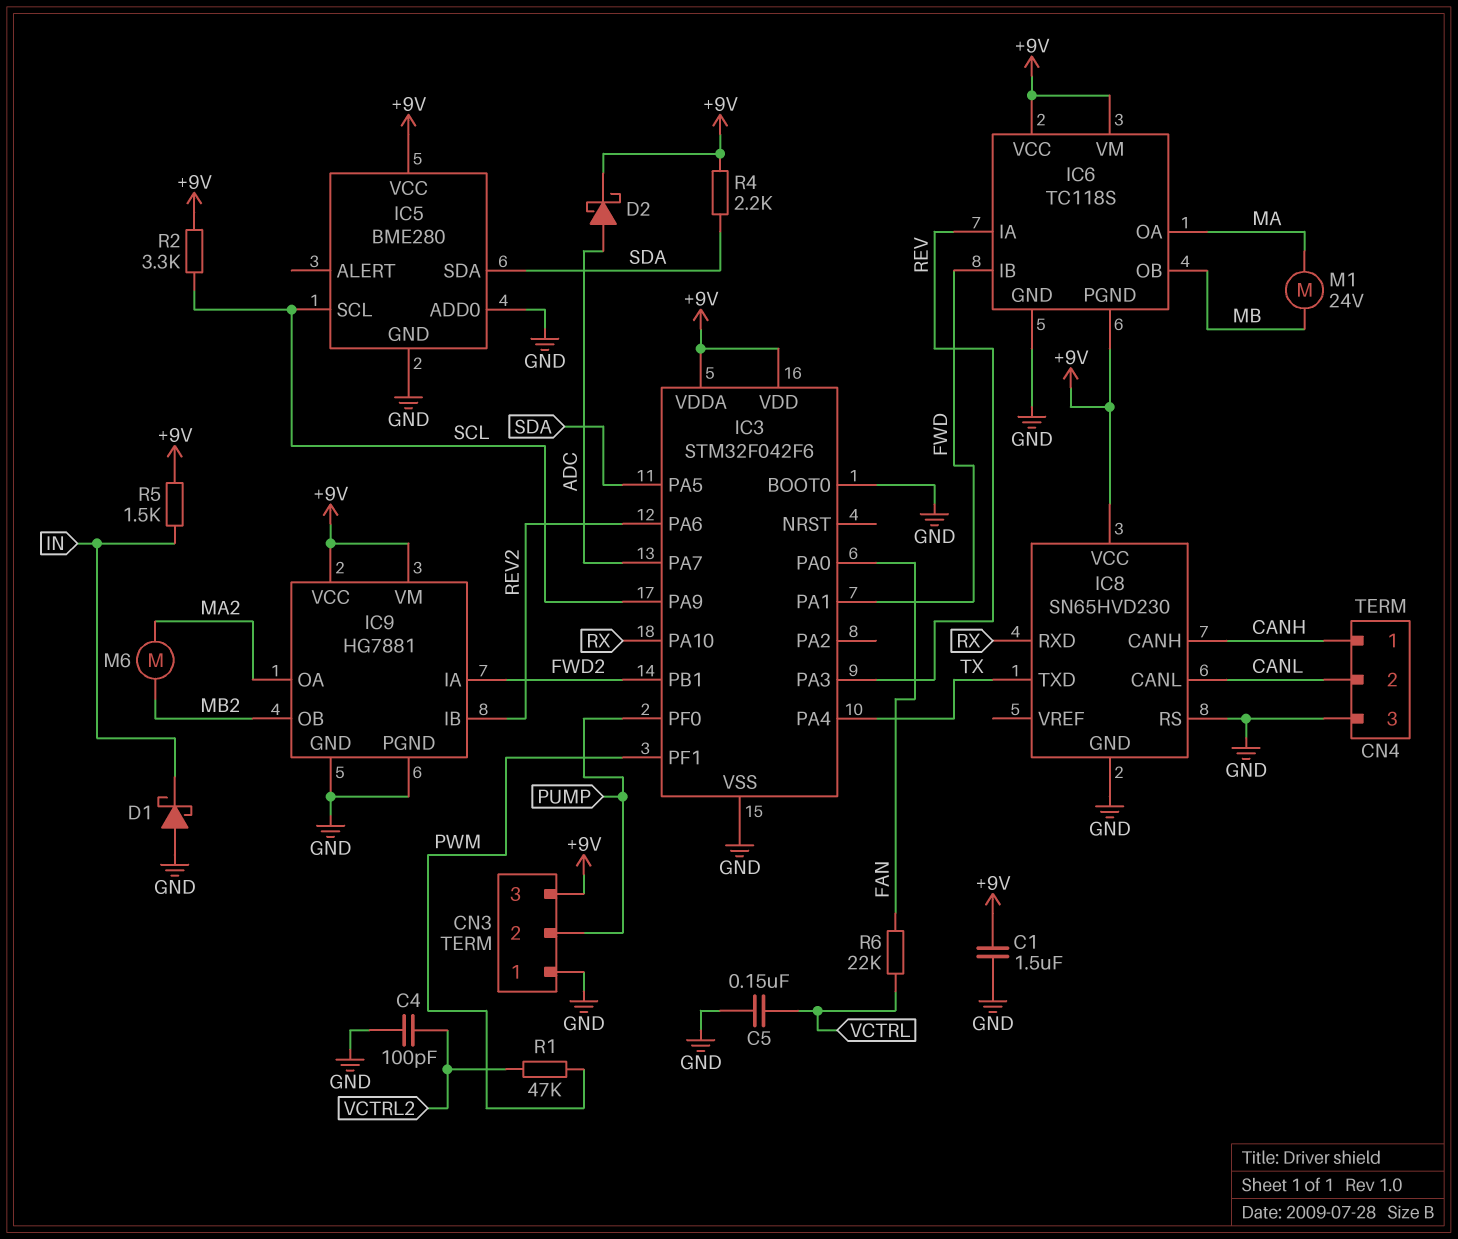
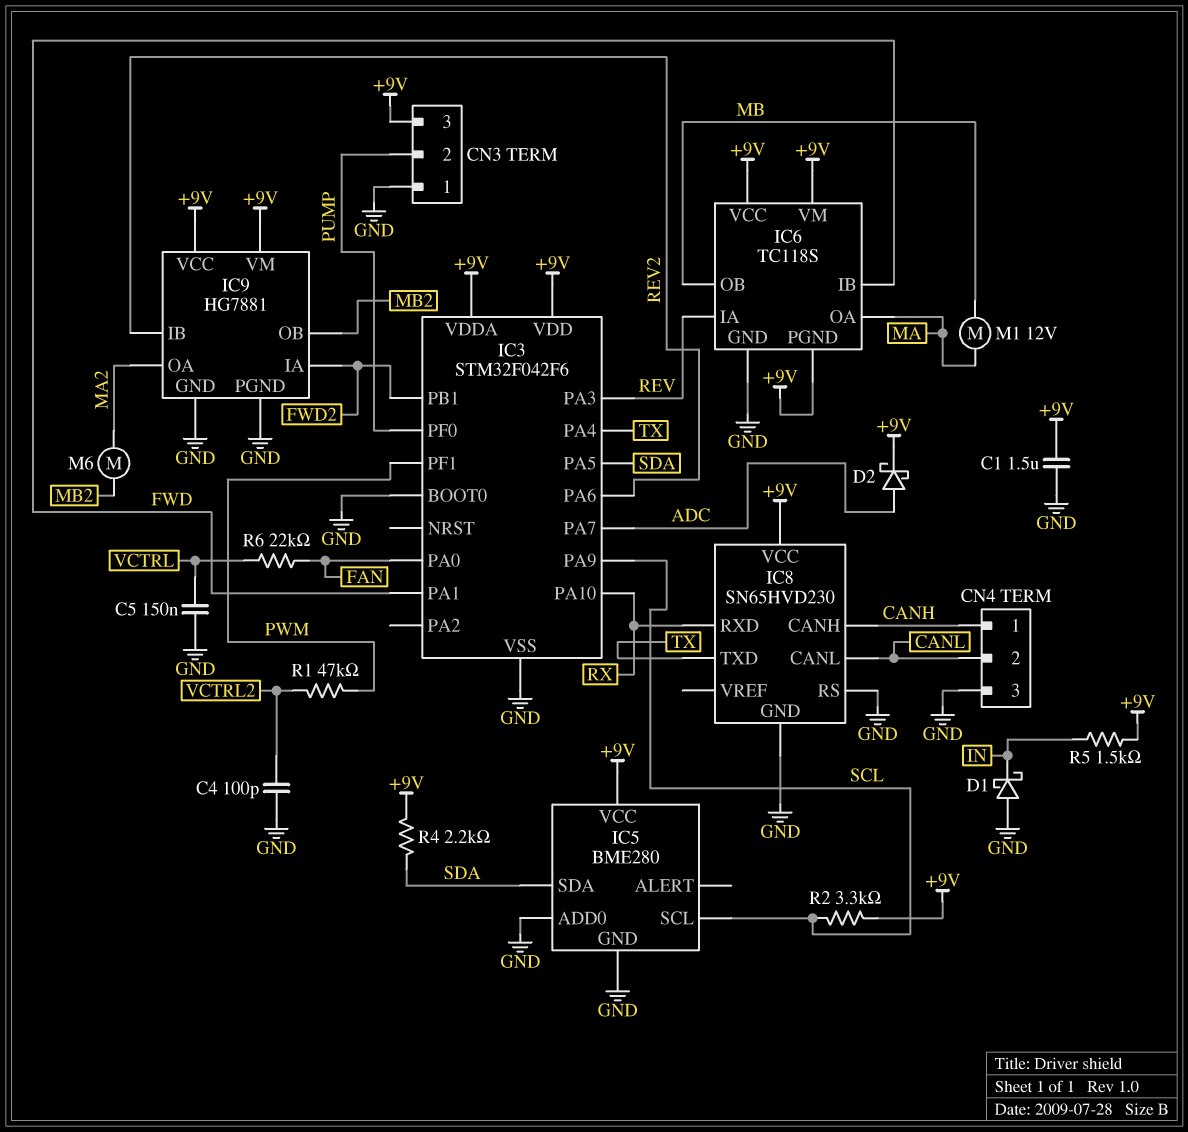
M1: motor 24V (MA, MB) -> motor 12V (MA, MB)

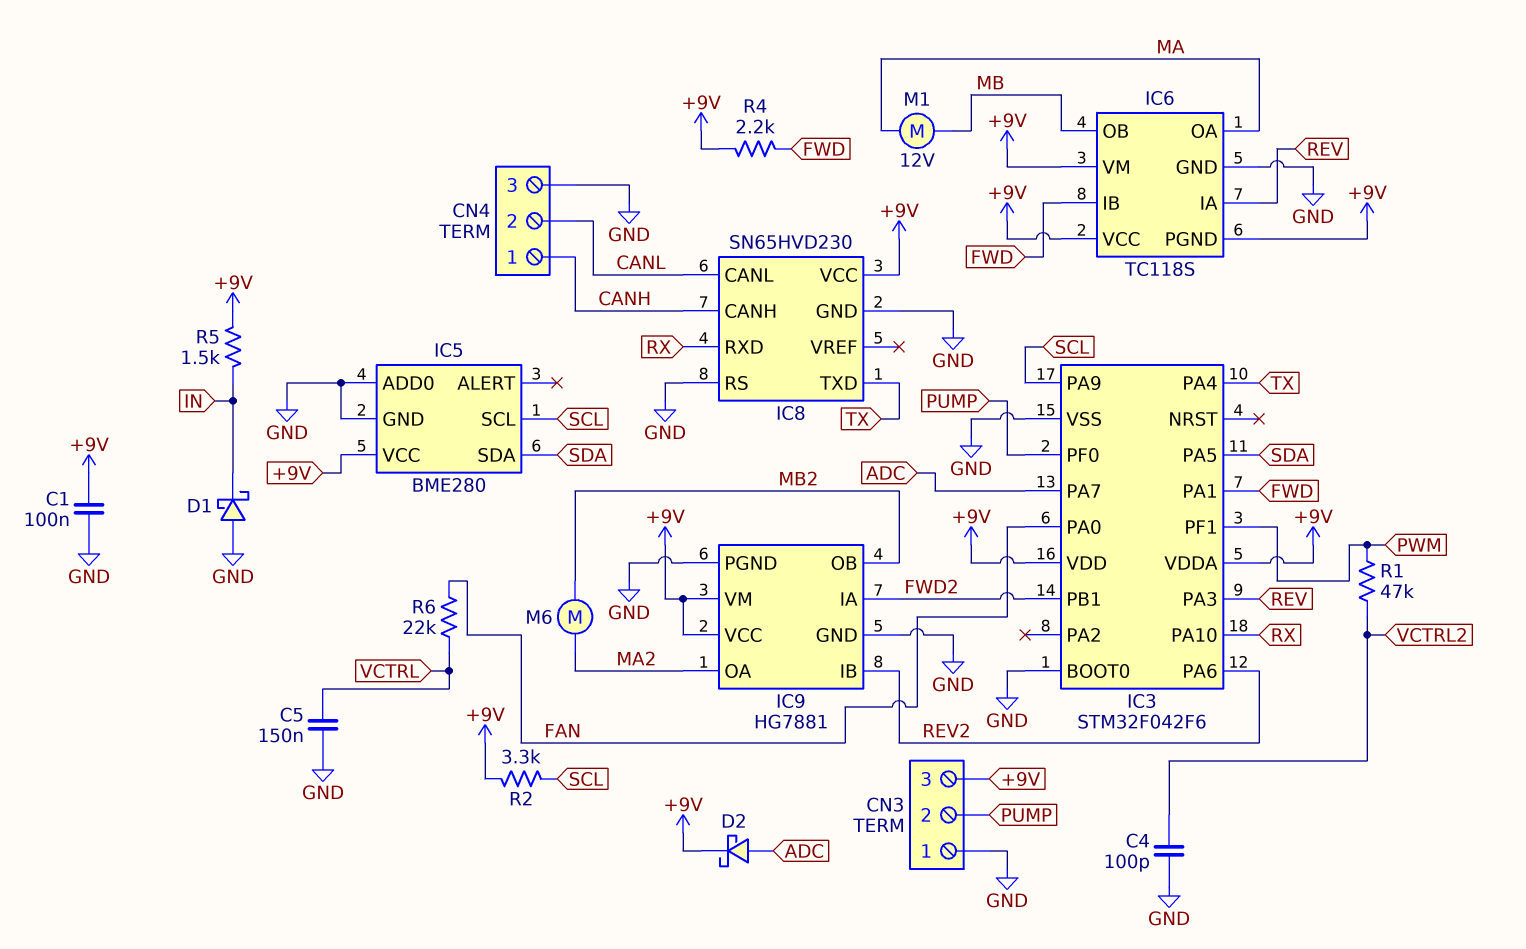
C1: 1.5uF (+9V, GND) -> 100nF (+9V, GND)
R4: 2.2k (+9V, SDA) -> 2.2k (+9V, FWD)

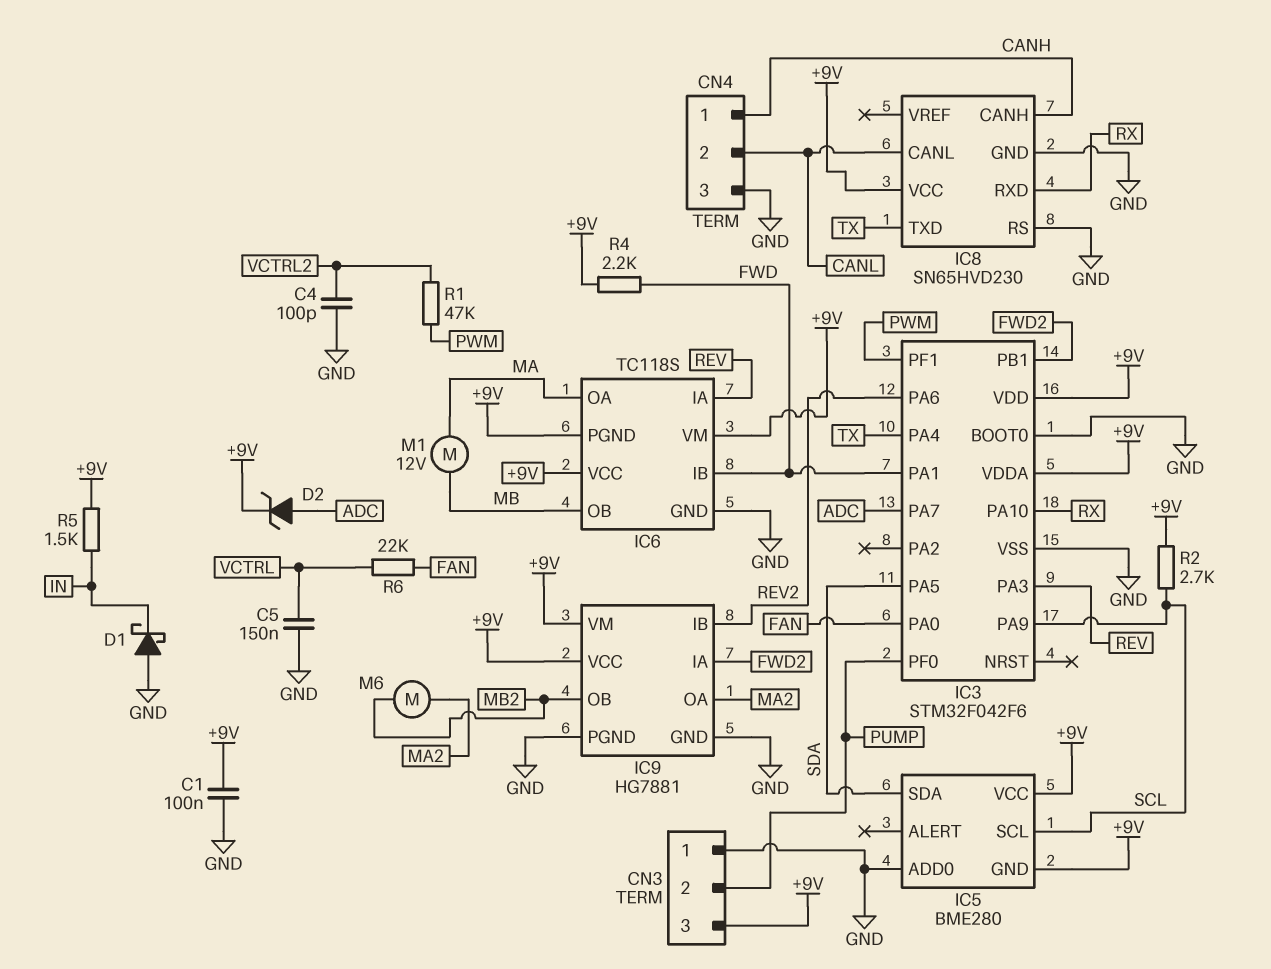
D2: schottky (A ADC, K +9V) -> zener (A ADC, K +9V)
IC5 pin GND: GND -> +9V
R2: 3.3k (+9V, SCL) -> 2.7k (+9V, SCL)

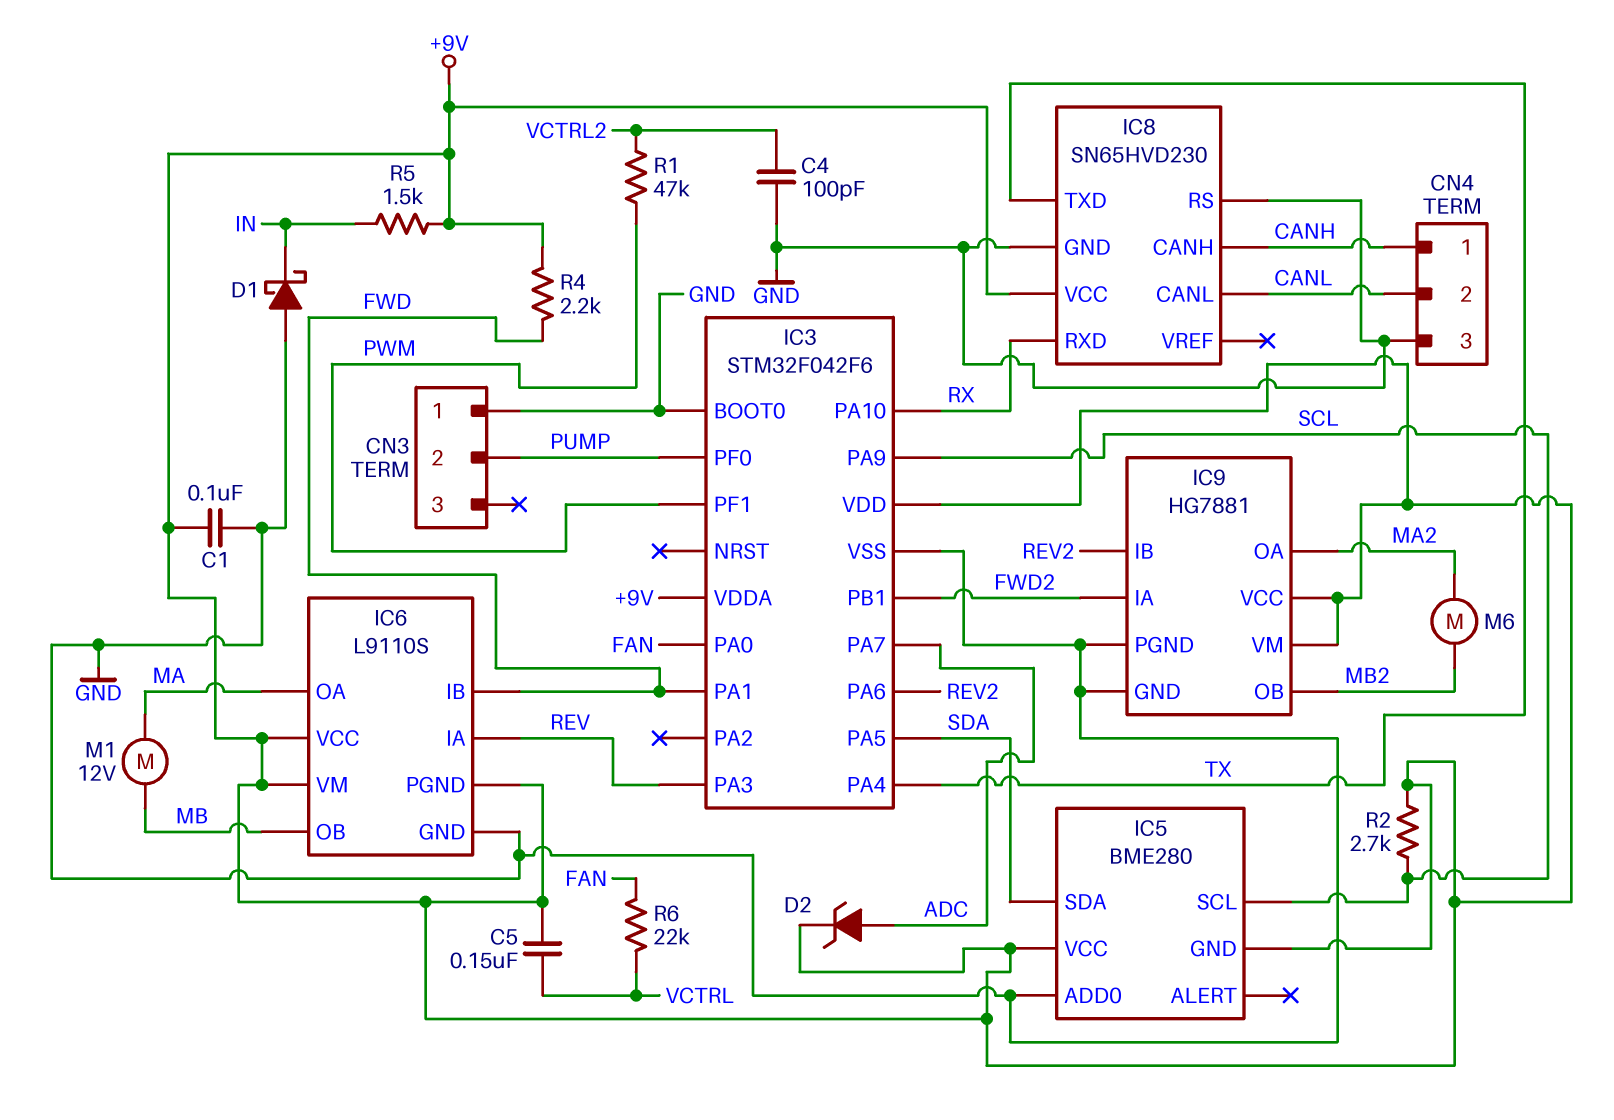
C5: 150nF (GND, VCTRL) -> 150nF (+9V, VCTRL)
CN3 pin 3: +9V -> none
IC6: TC118S -> L9110S

